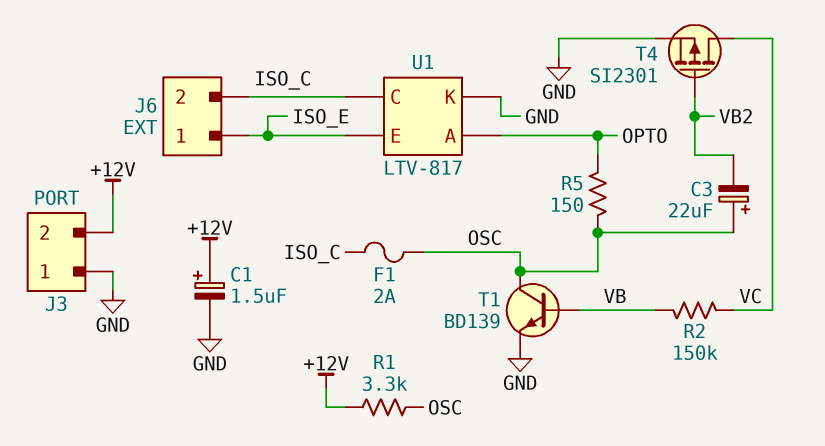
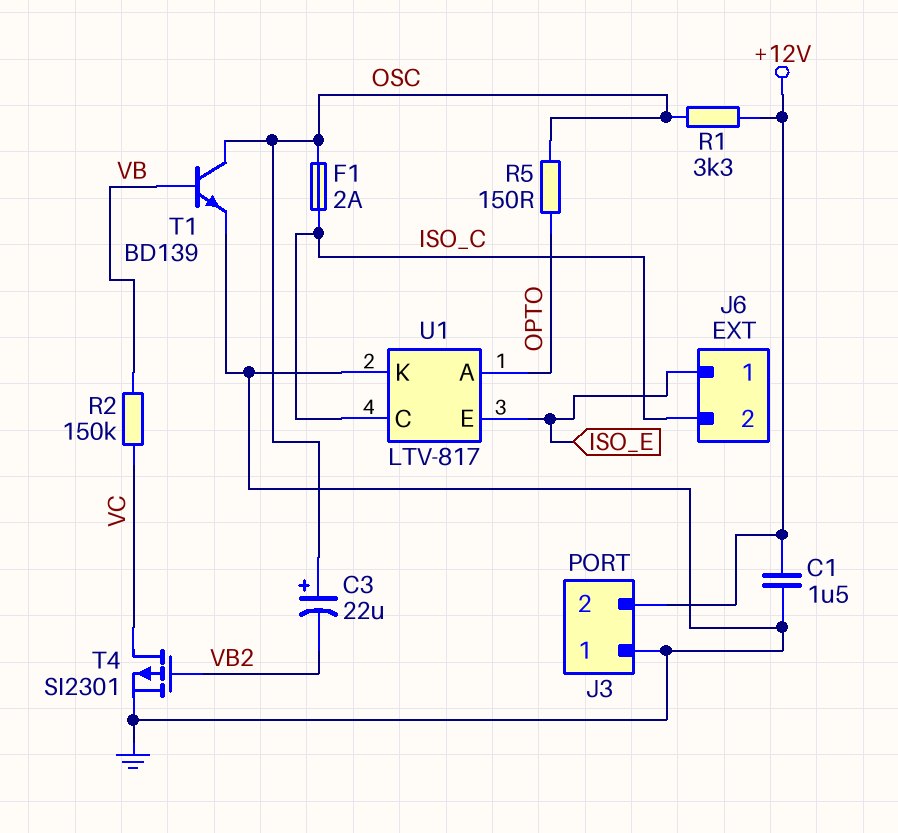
C1: 1.5uF (plus +12V, minus GND) -> 1.5uF (+12V, GND)

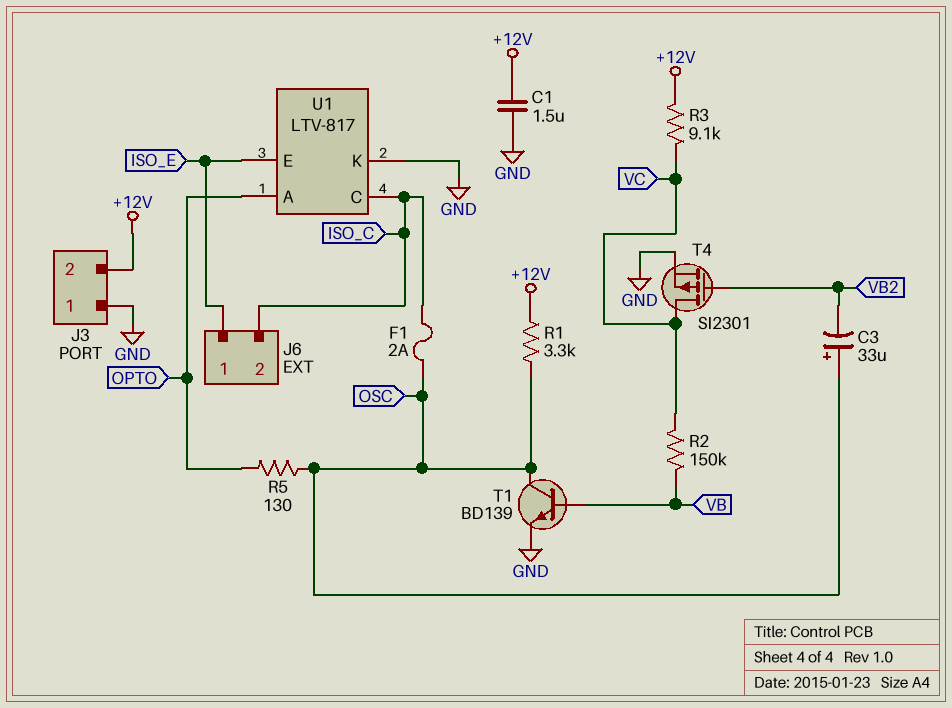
C3: 22uF (plus OSC, minus VB2) -> 33uF (plus OSC, minus VB2)
R3: none -> 9.1k (+12V, VC)
R5: 150 (OPTO, OSC) -> 130 (OPTO, OSC)

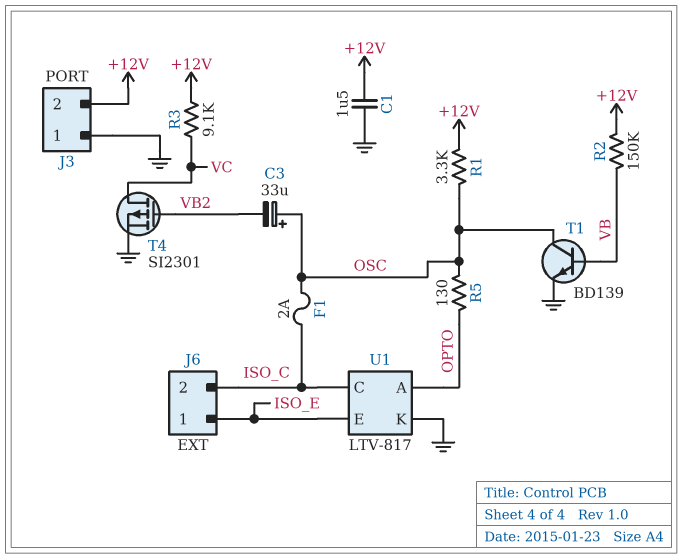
R2: 150k (VB, VC) -> 150k (+12V, VB)

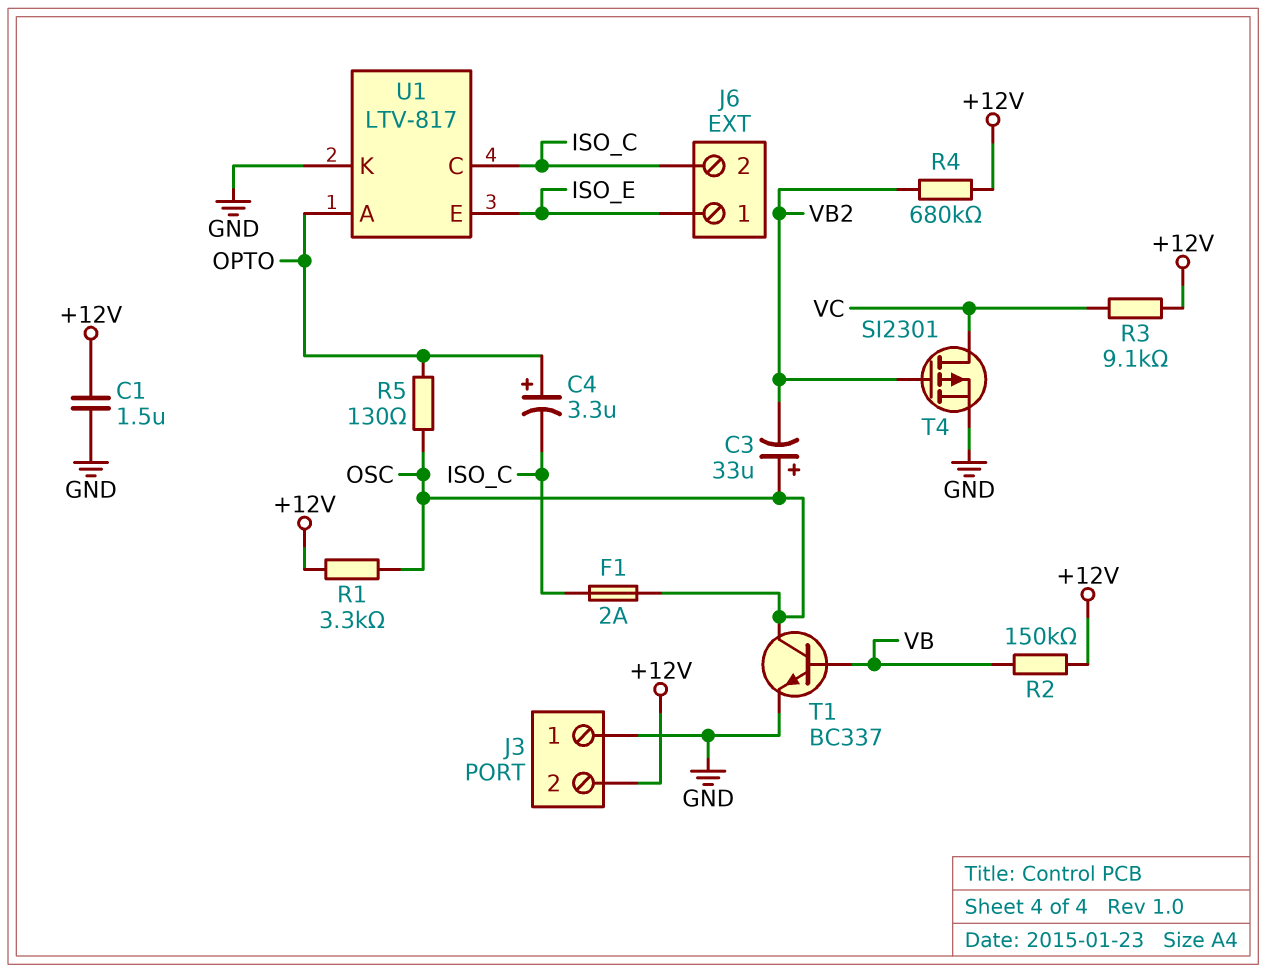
C4: none -> 3.3uF (plus OPTO, minus ISO_C)
R4: none -> 680k (+12V, VB2)
T1: NPN BD139 (B VB, C OSC, E GND) -> NPN BC337 (B VB, C OSC, E GND)

